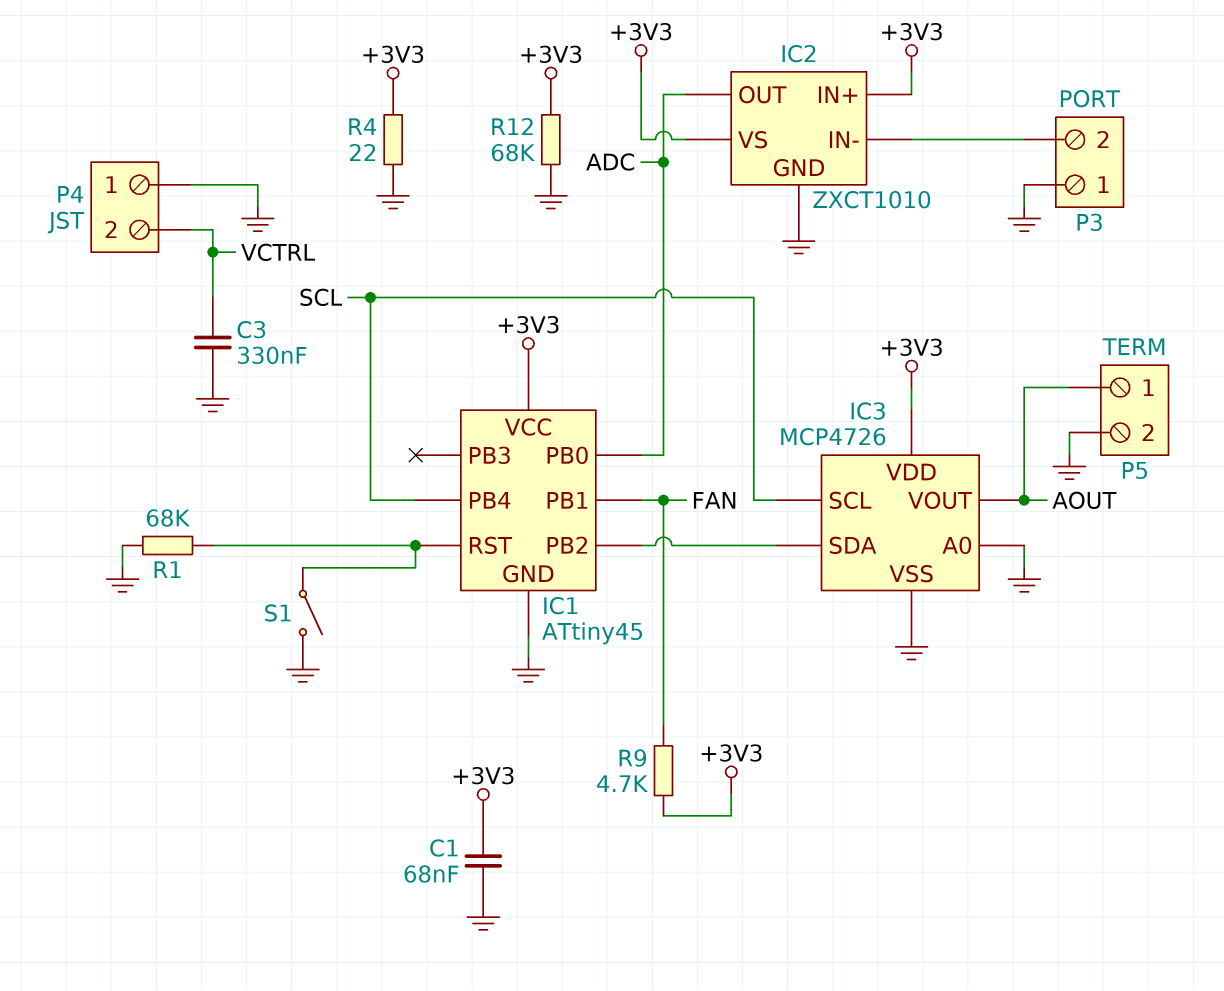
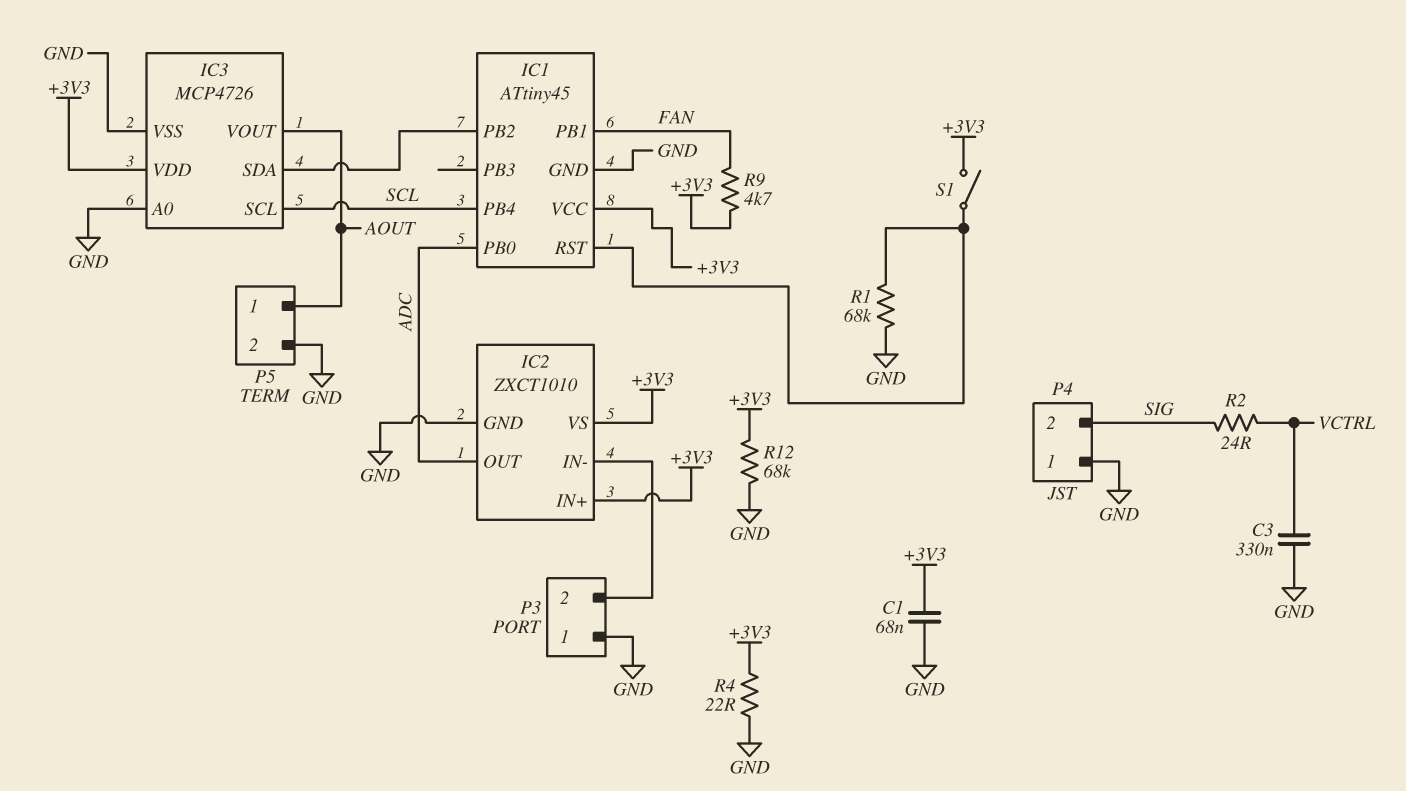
P4 pin 2: VCTRL -> SIG
R2: none -> 24 (SIG, VCTRL)
S1: switch (GND, IC1/RST) -> switch (+3V3, IC1/RST)

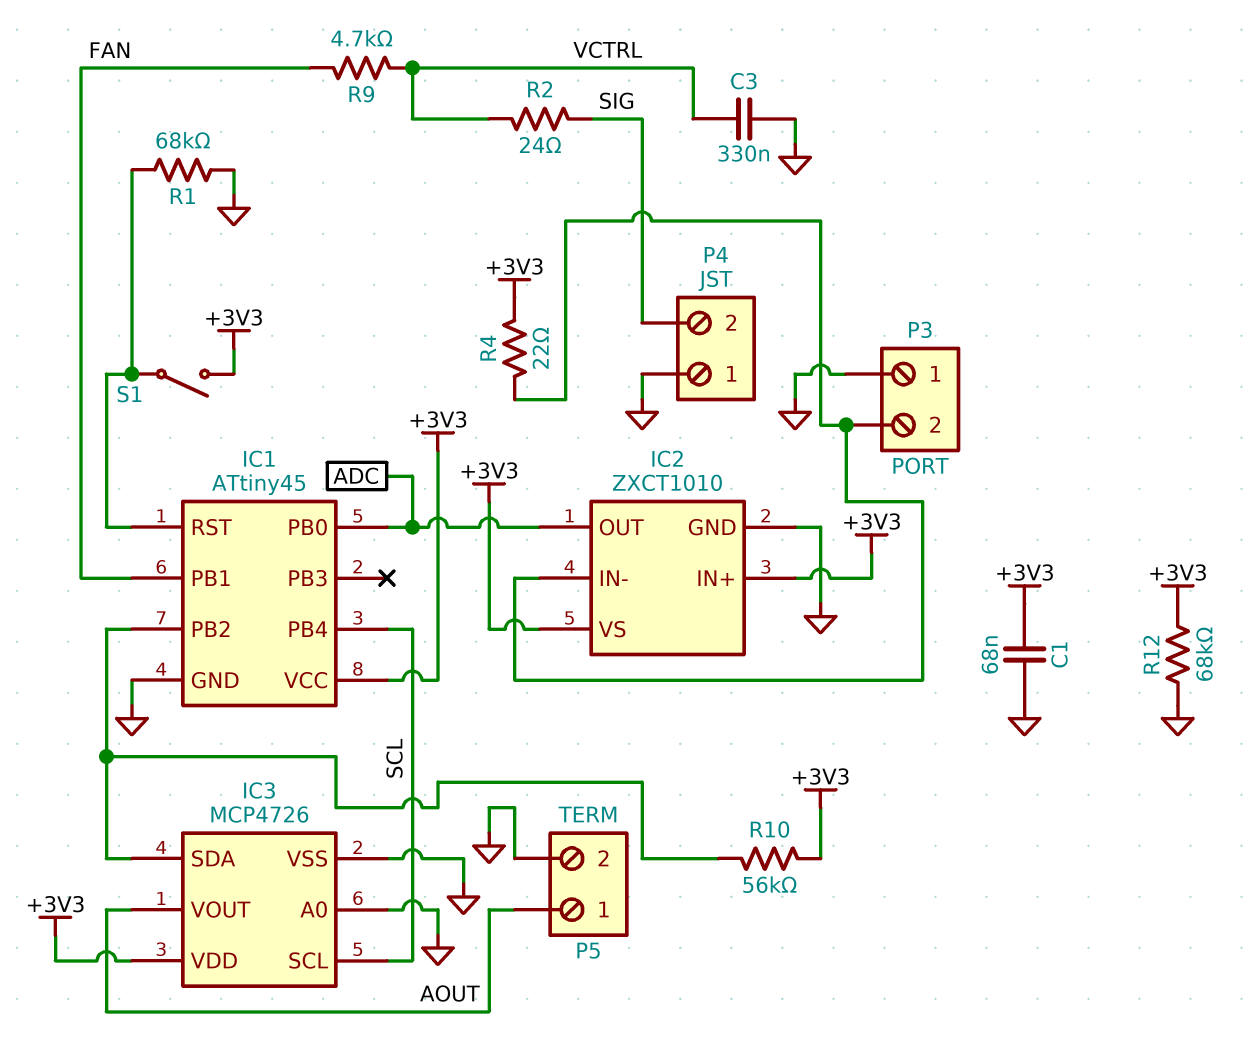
R4: 22 (+3V3, GND) -> 22 (+3V3, IC2/IN-)
R9: 4.7k (+3V3, FAN) -> 4.7k (FAN, VCTRL)
R10: none -> 56k (+3V3, IC1/PB2)

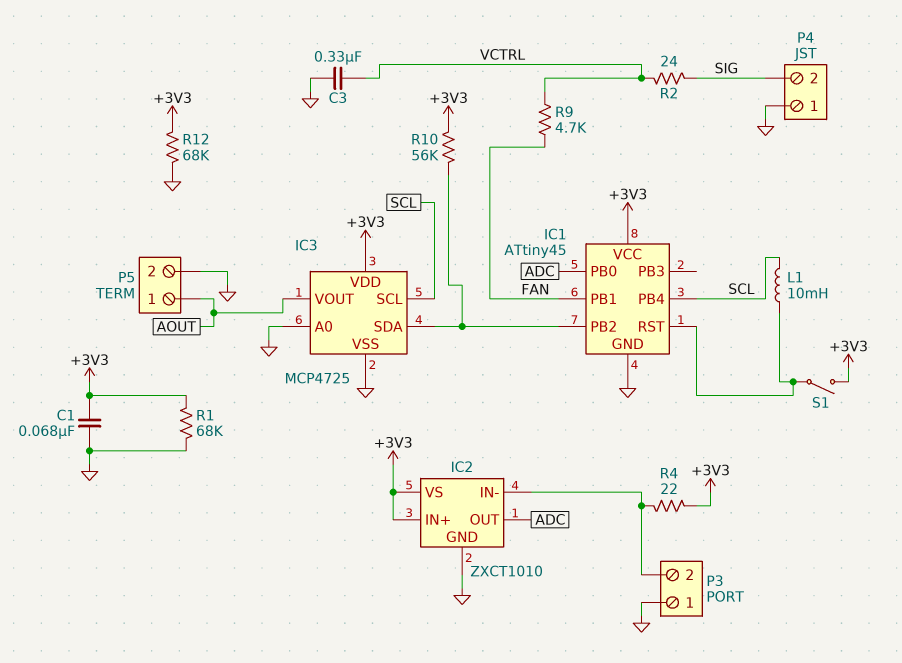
IC3: MCP4726 -> MCP4725
L1: none -> 10mH (IC1/RST, SCL)
R1: 68k (GND, IC1/RST) -> 68k (+3V3, GND)

